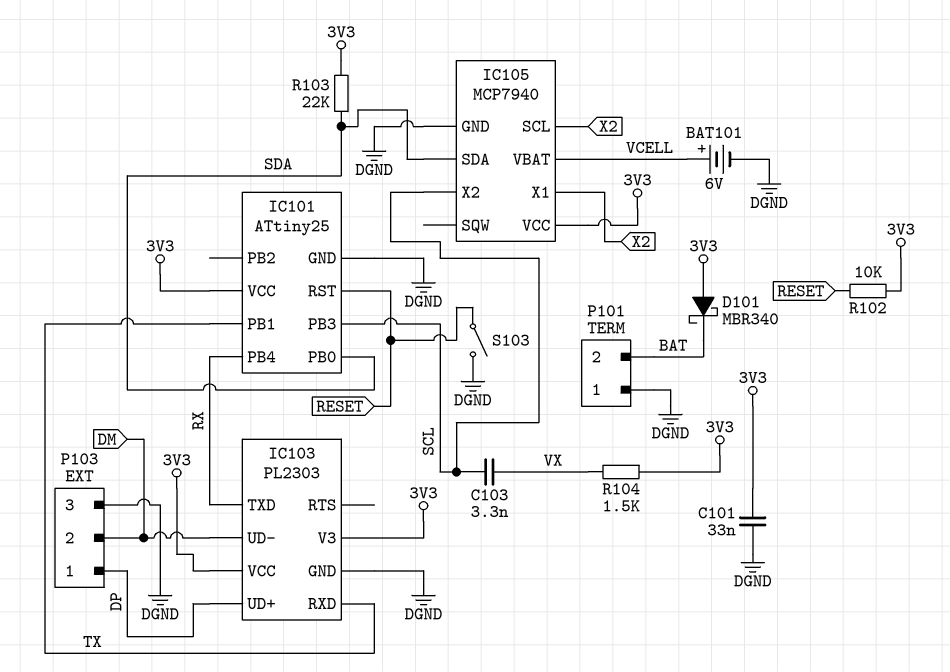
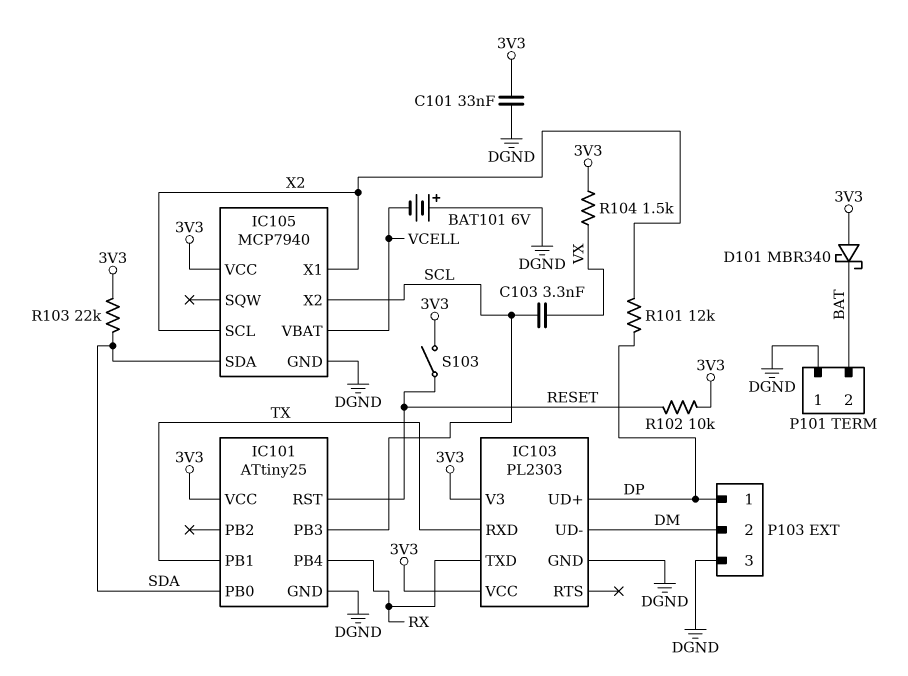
BAT101: 6V (plus VCELL, minus DGND) -> 6V (plus DGND, minus VCELL)
R101: none -> 12k (DP, X2)
S103: switch (DGND, RESET) -> switch (3V3, RESET)

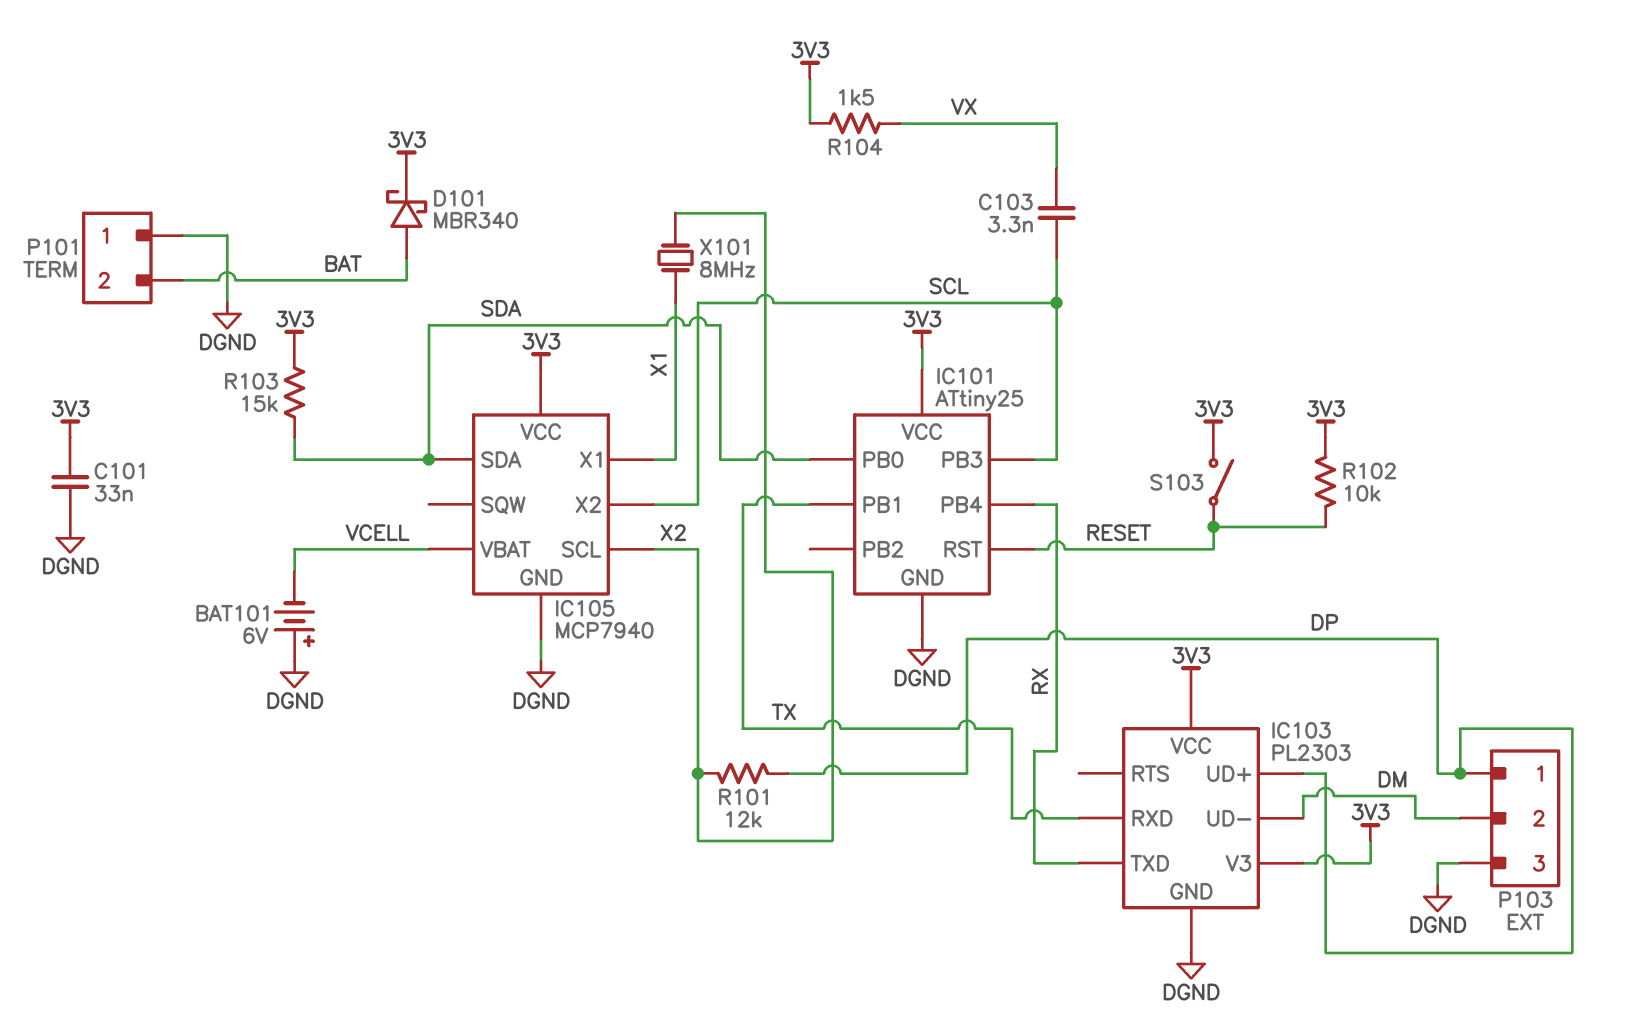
D101: schottky MBR340 (A 3V3, K BAT) -> schottky MBR340 (A BAT, K 3V3)
IC105 pin X1: X2 -> X1
R103: 22k (3V3, SDA) -> 15k (3V3, SDA)
X101: none -> 8MHz (X1, X2)

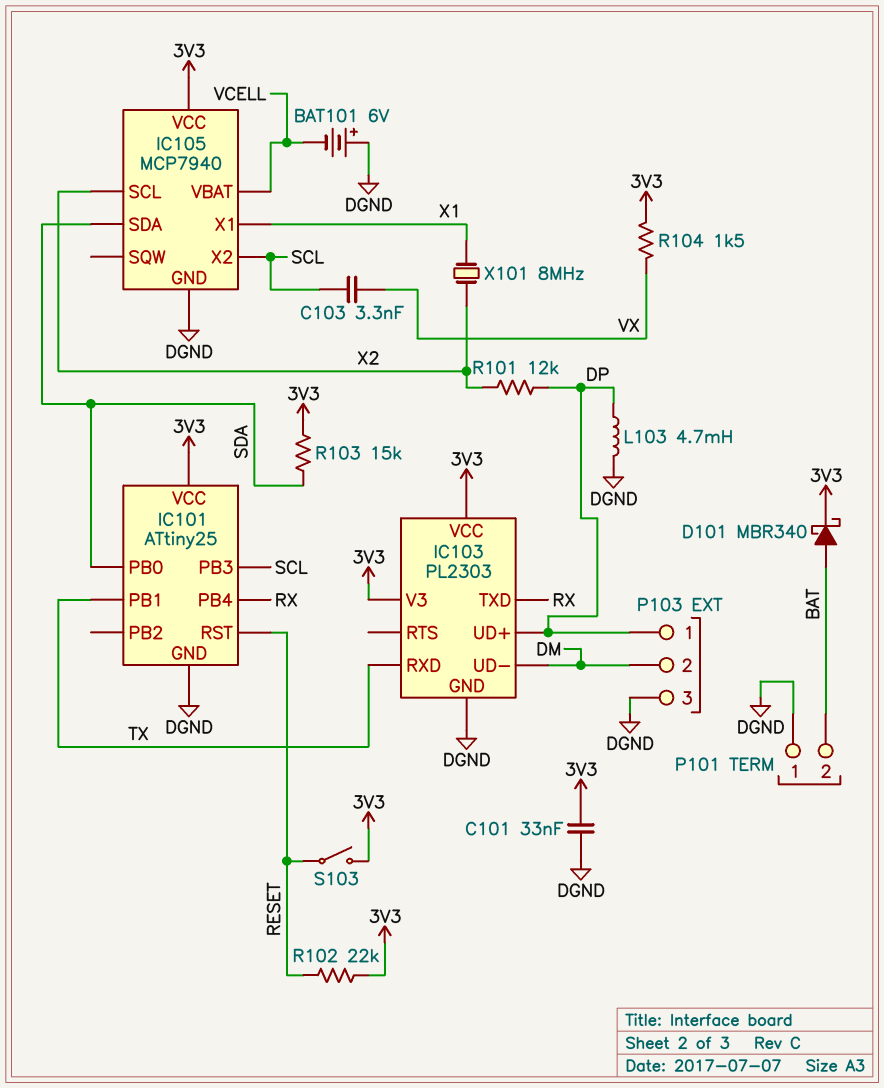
L103: none -> 4.7mH (DGND, DP)
R102: 10k (3V3, RESET) -> 22k (3V3, RESET)

